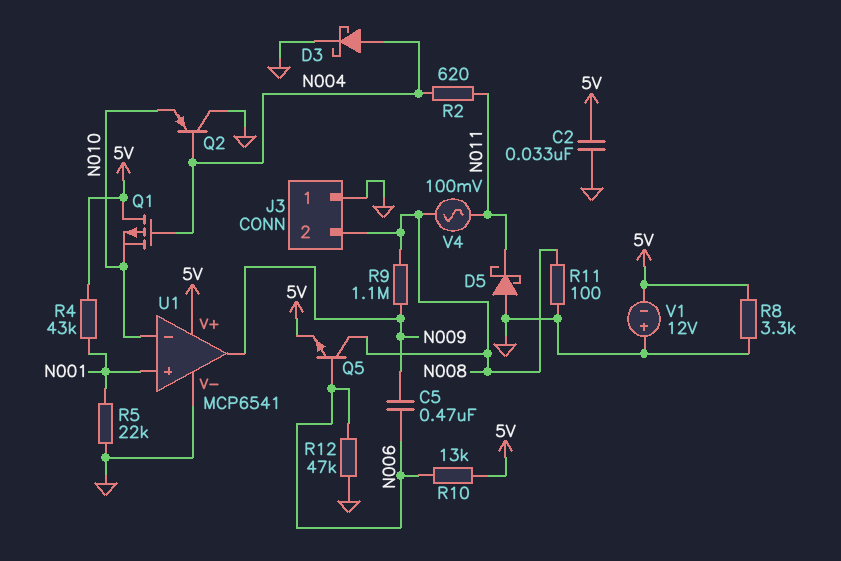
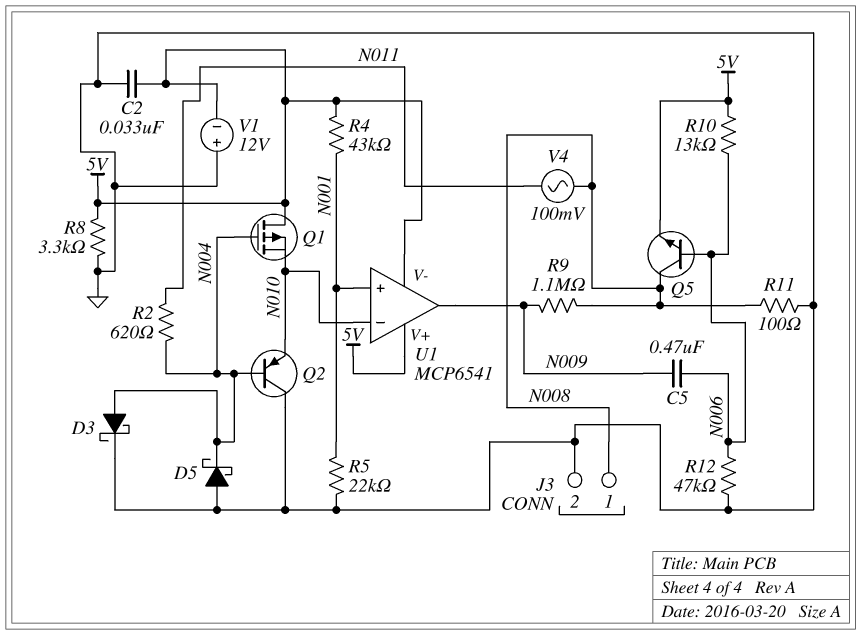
D5: schottky (A GND, K N011) -> schottky (A GND, K N004)
J3 pin 1: GND -> N008
J3 pin 2: N008 -> GND
U1 pin V-: GND -> 5V

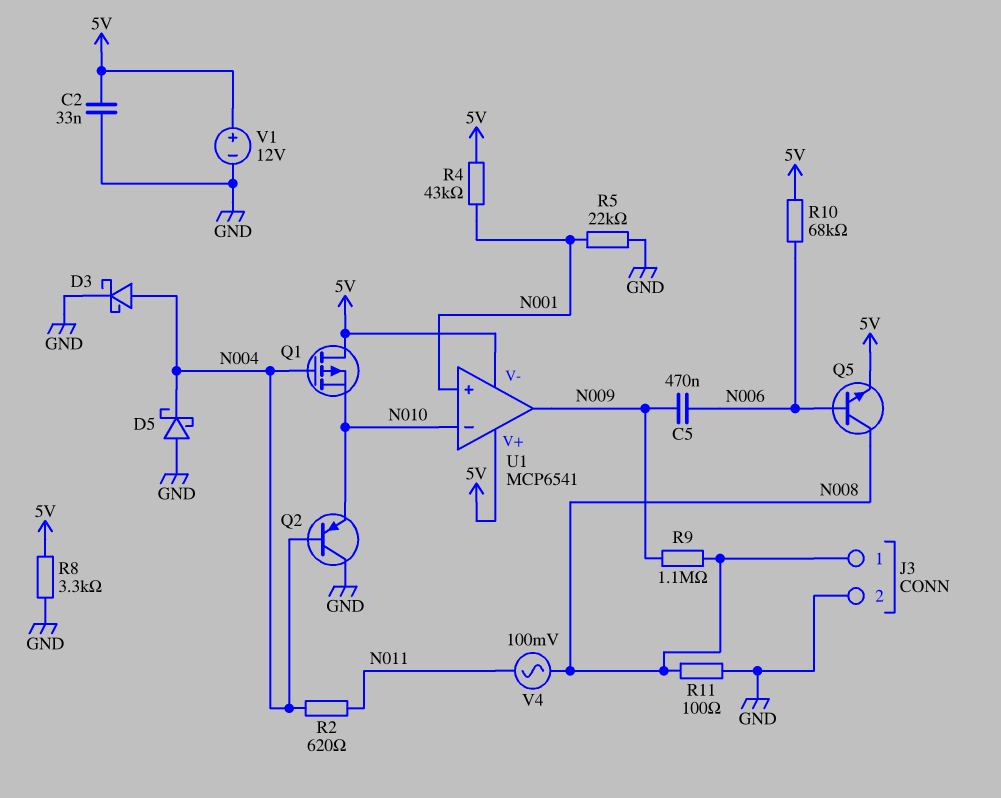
R10: 13k (5V, N006) -> 68k (5V, N006)
R12: 47k (GND, N006) -> none
V1: 12V (plus GND, minus 5V) -> 12V (plus 5V, minus GND)

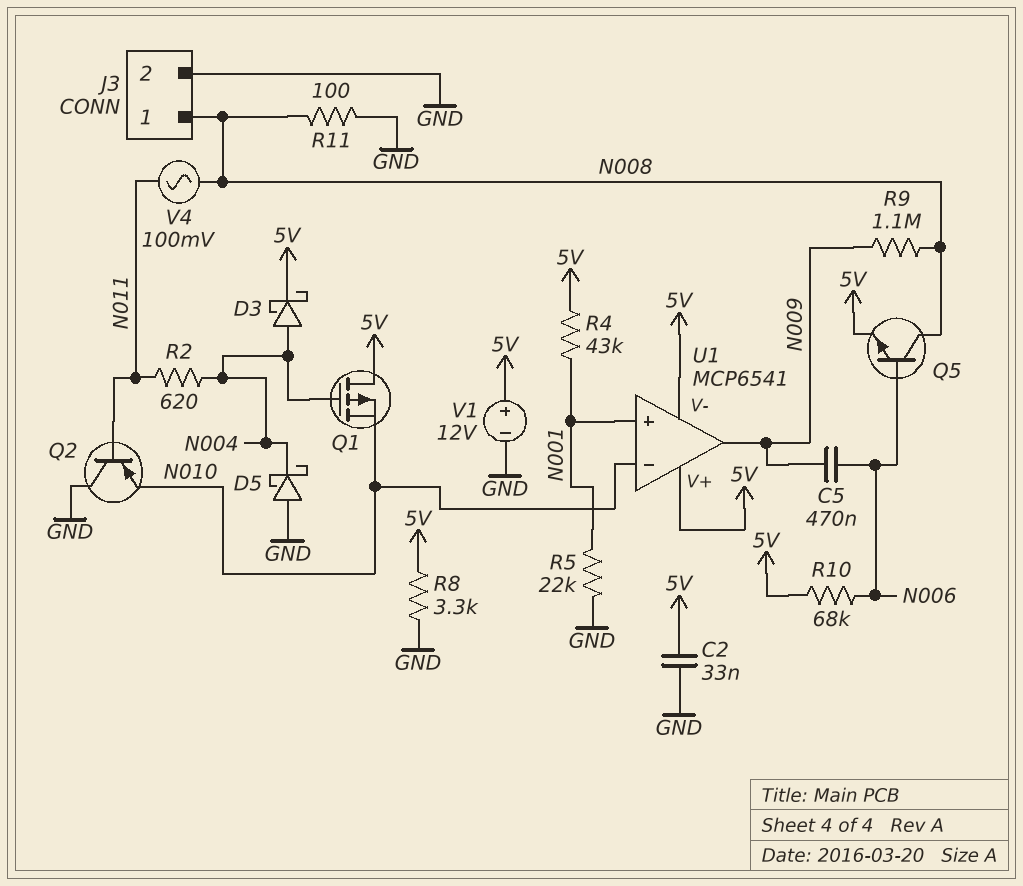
D3: schottky (A N004, K GND) -> schottky (A N004, K 5V)
Q2: PNP (B N004, C GND, E N010) -> PNP (B N011, C GND, E N010)

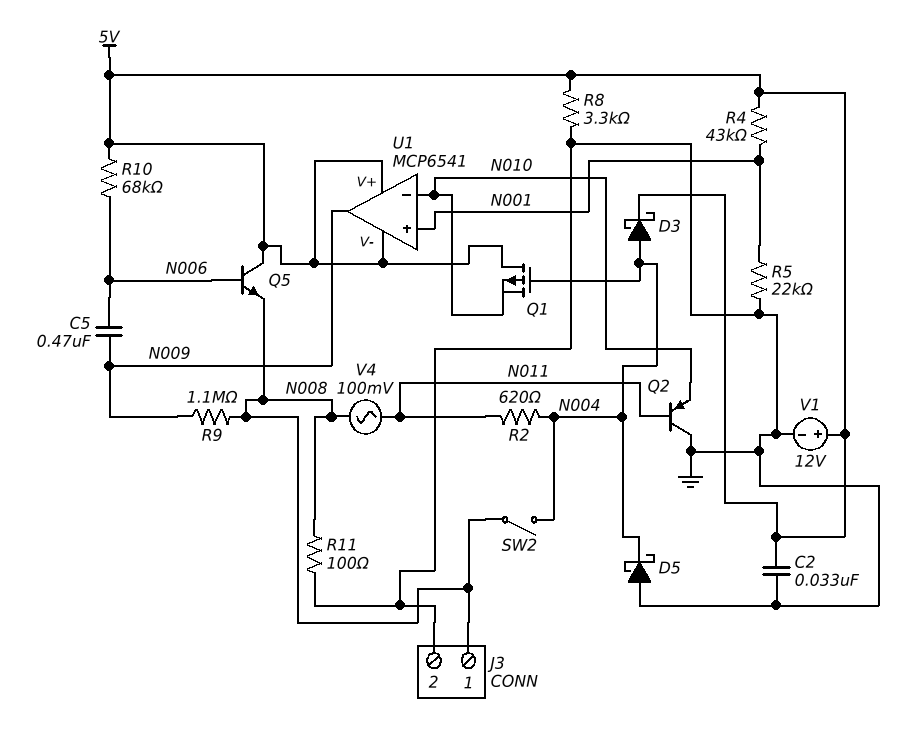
Q5: NPN (B N006, C N008, E 5V) -> NPN (B N006, C 5V, E N008)
SW2: none -> switch (N004, N008)

